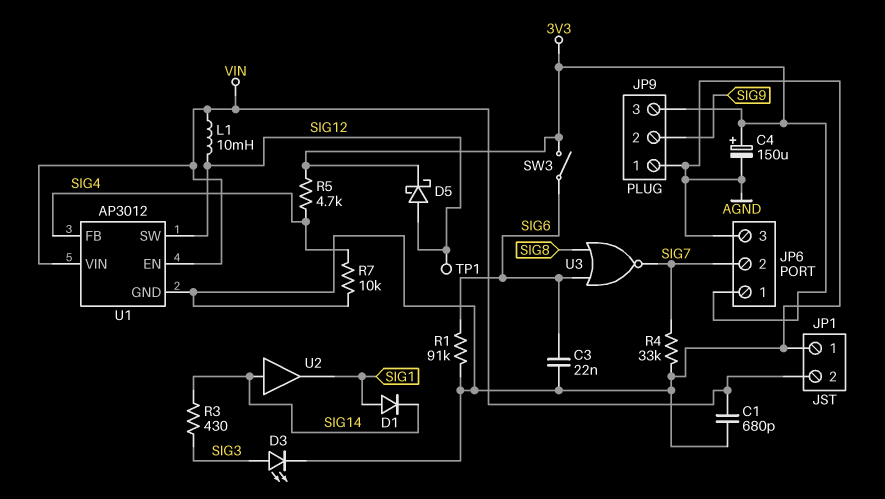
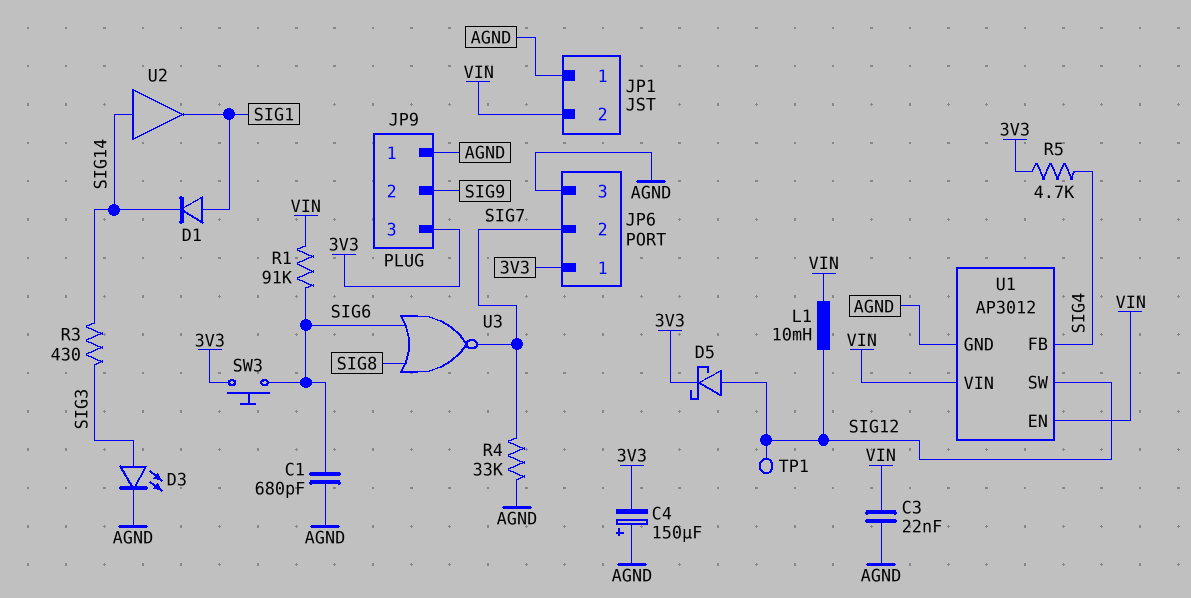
C1: 680pF (AGND, VIN) -> 680pF (AGND, SIG6)
C3: 22nF (AGND, SIG6) -> 22nF (AGND, VIN)
C4: 150uF (plus 3V3, minus AGND) -> 150uF (plus AGND, minus 3V3)
R1: 91k (AGND, SIG6) -> 91k (SIG6, VIN)
R7: 10k (AGND, SIG4) -> none
SW3: switch (3V3, SIG6) -> button (3V3, SIG6)

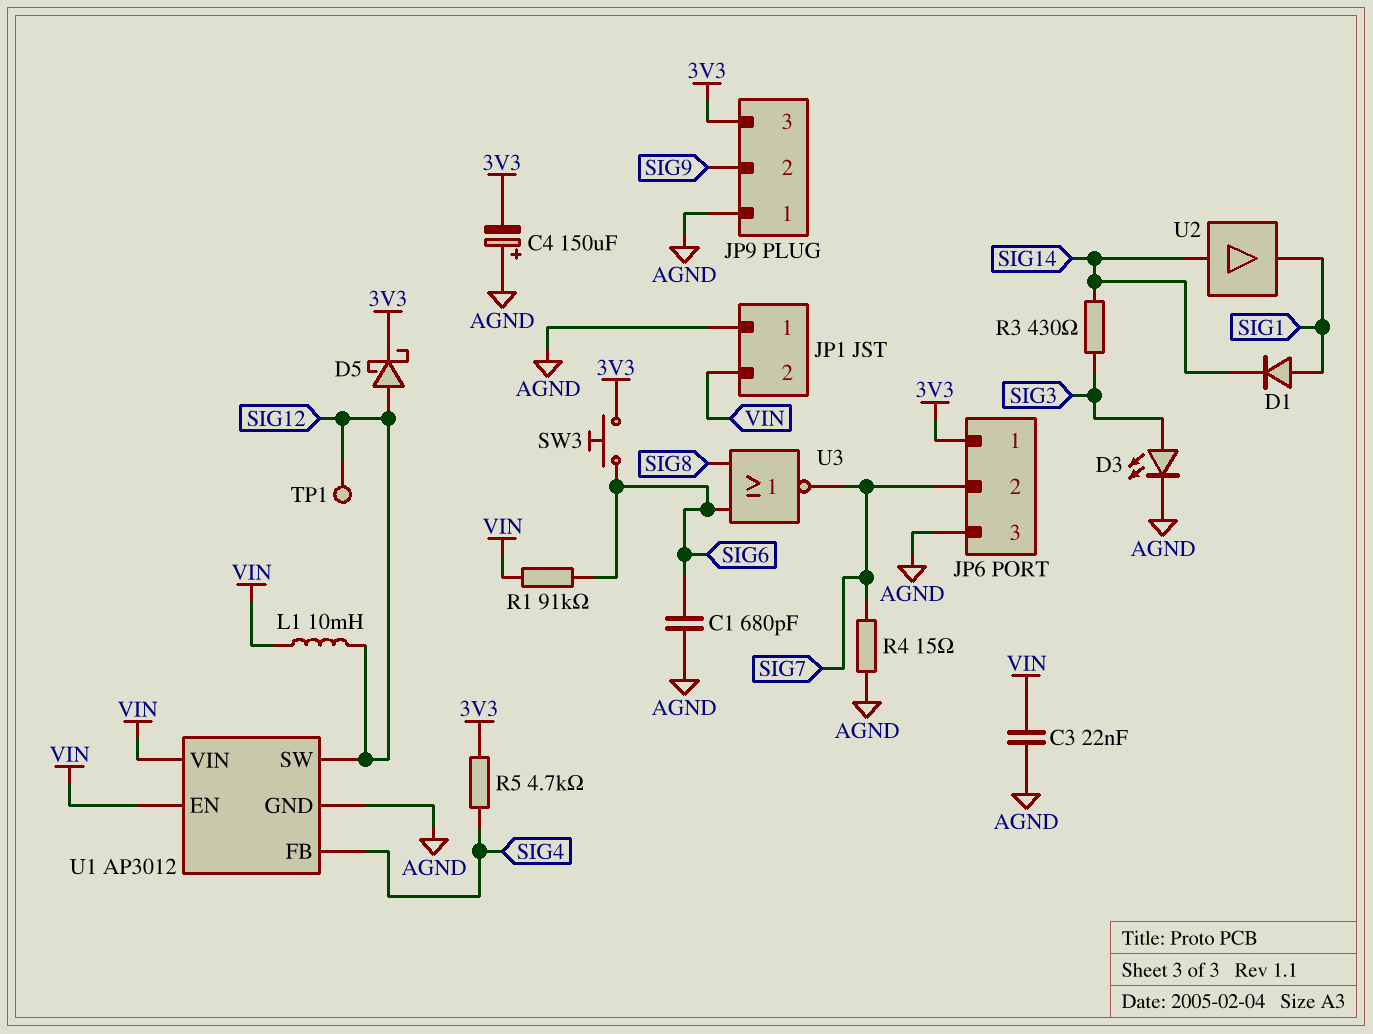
R4: 33k (AGND, SIG7) -> 15 (AGND, SIG7)

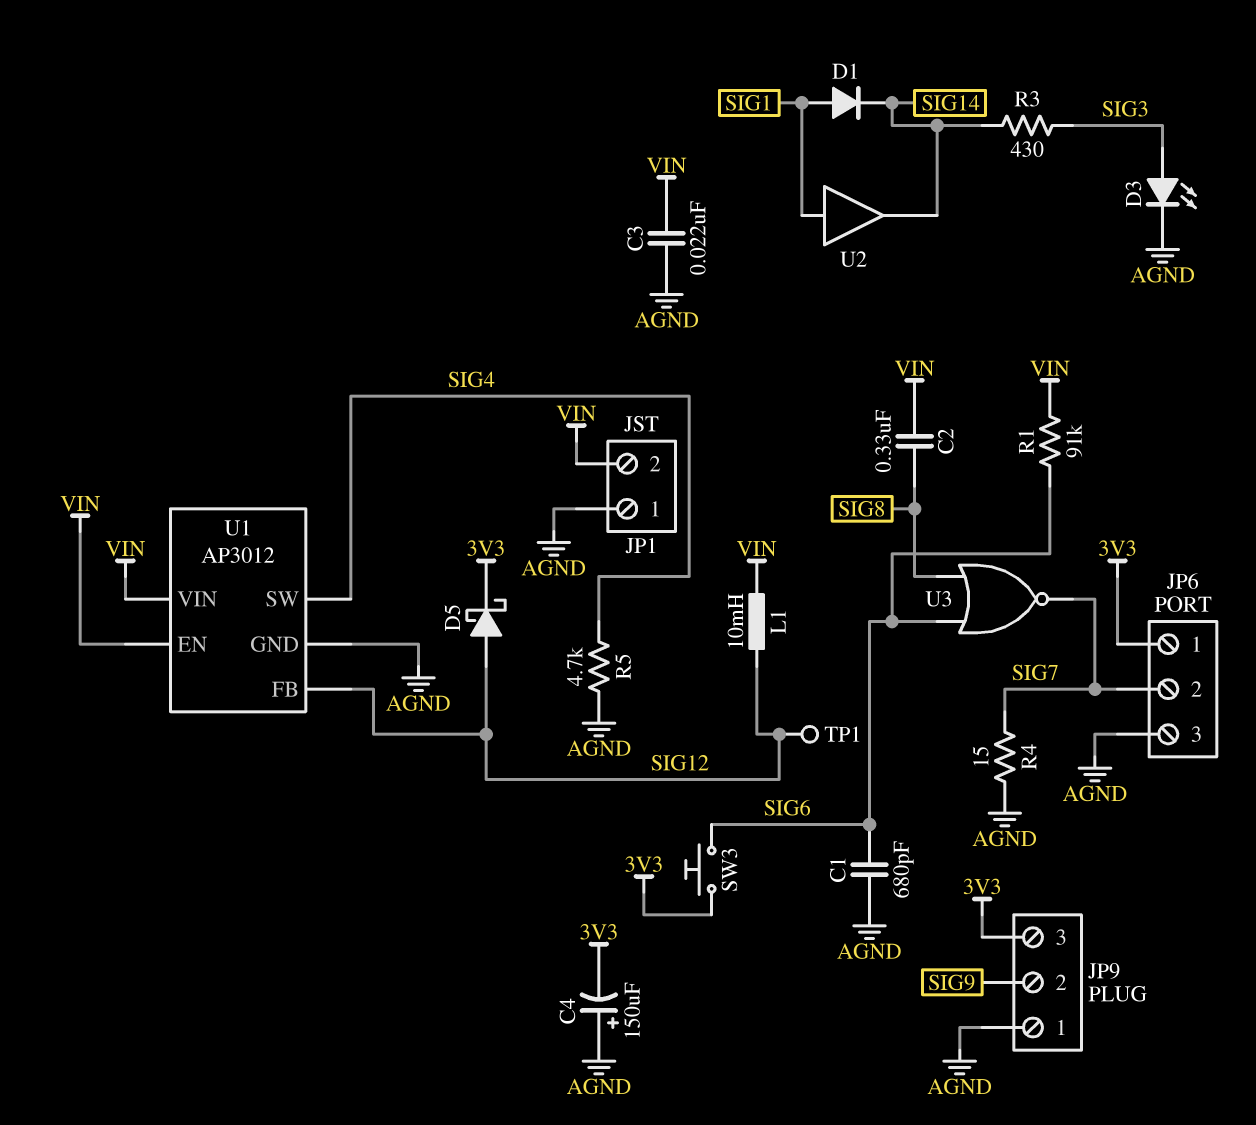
C2: none -> 330nF (SIG8, VIN)
R5: 4.7k (3V3, SIG4) -> 4.7k (AGND, SIG4)
U1 pin FB: SIG4 -> SIG12
U1 pin SW: SIG12 -> SIG4
U2: buffer (in SIG14, out SIG1) -> buffer (in SIG1, out SIG14)

